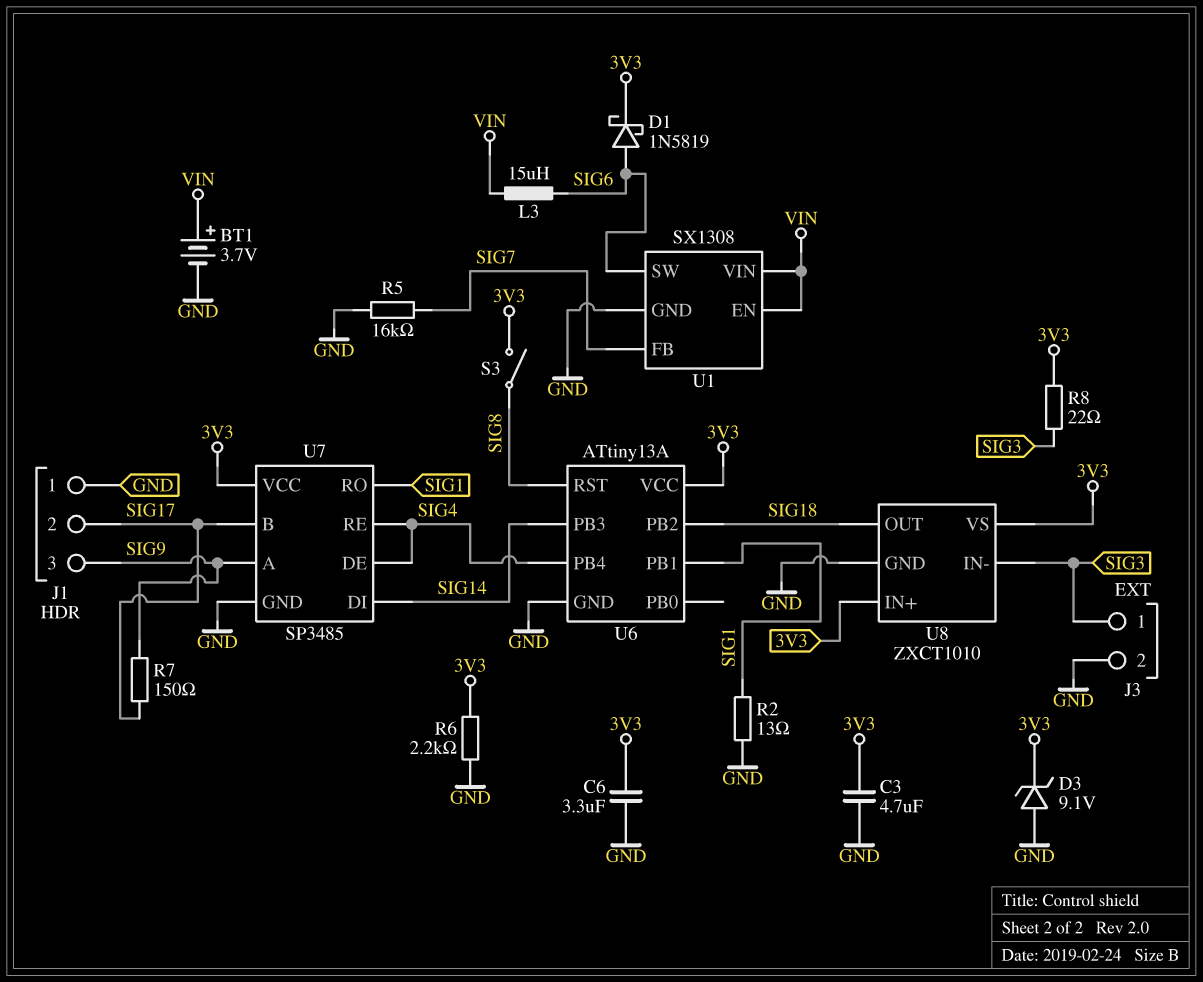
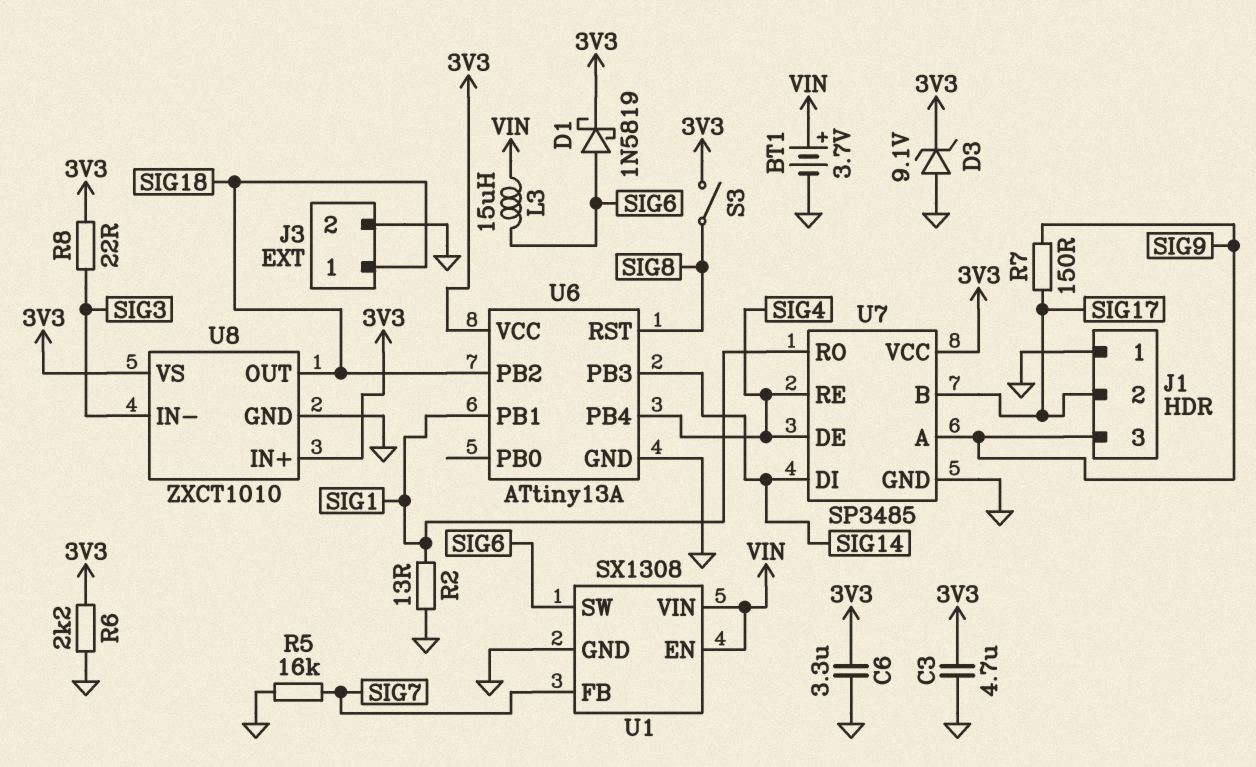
J3 pin 1: SIG3 -> SIG18

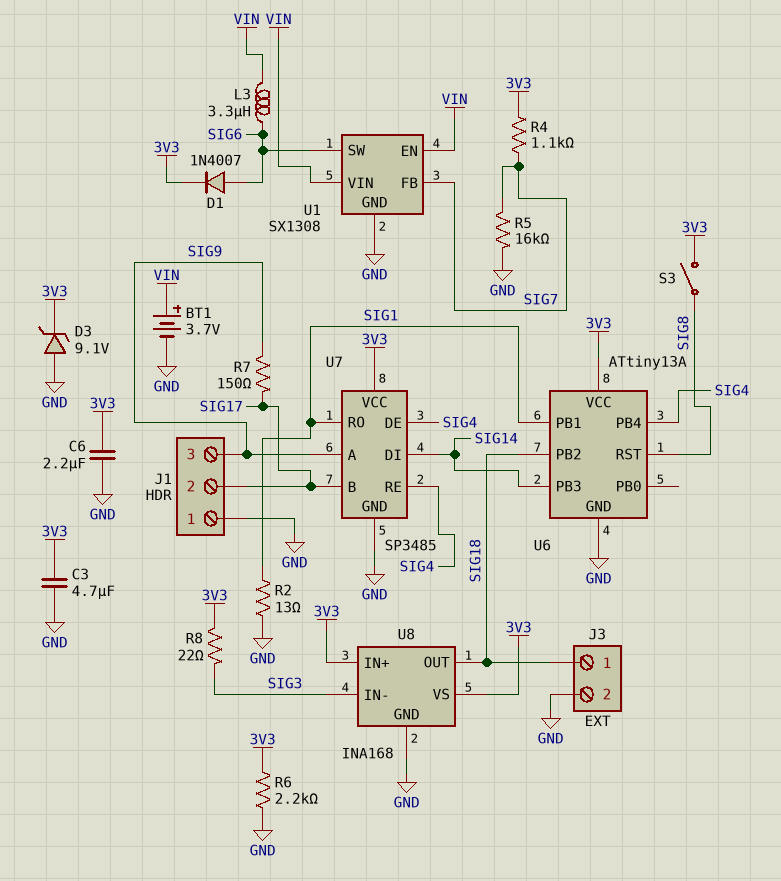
C6: 3.3uF (3V3, GND) -> 2.2uF (3V3, GND)
D1: schottky 1N5819 (A SIG6, K 3V3) -> diode 1N4007 (A SIG6, K 3V3)
L3: 15uH (SIG6, VIN) -> 3.3uH (SIG6, VIN)
R4: none -> 1.1k (3V3, SIG7)
U8: ZXCT1010 -> INA168

